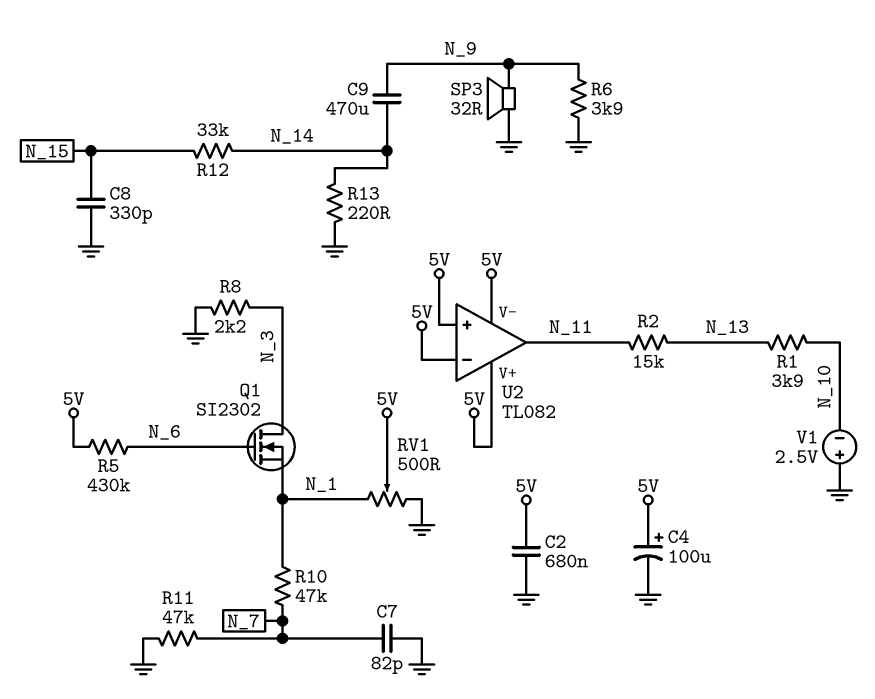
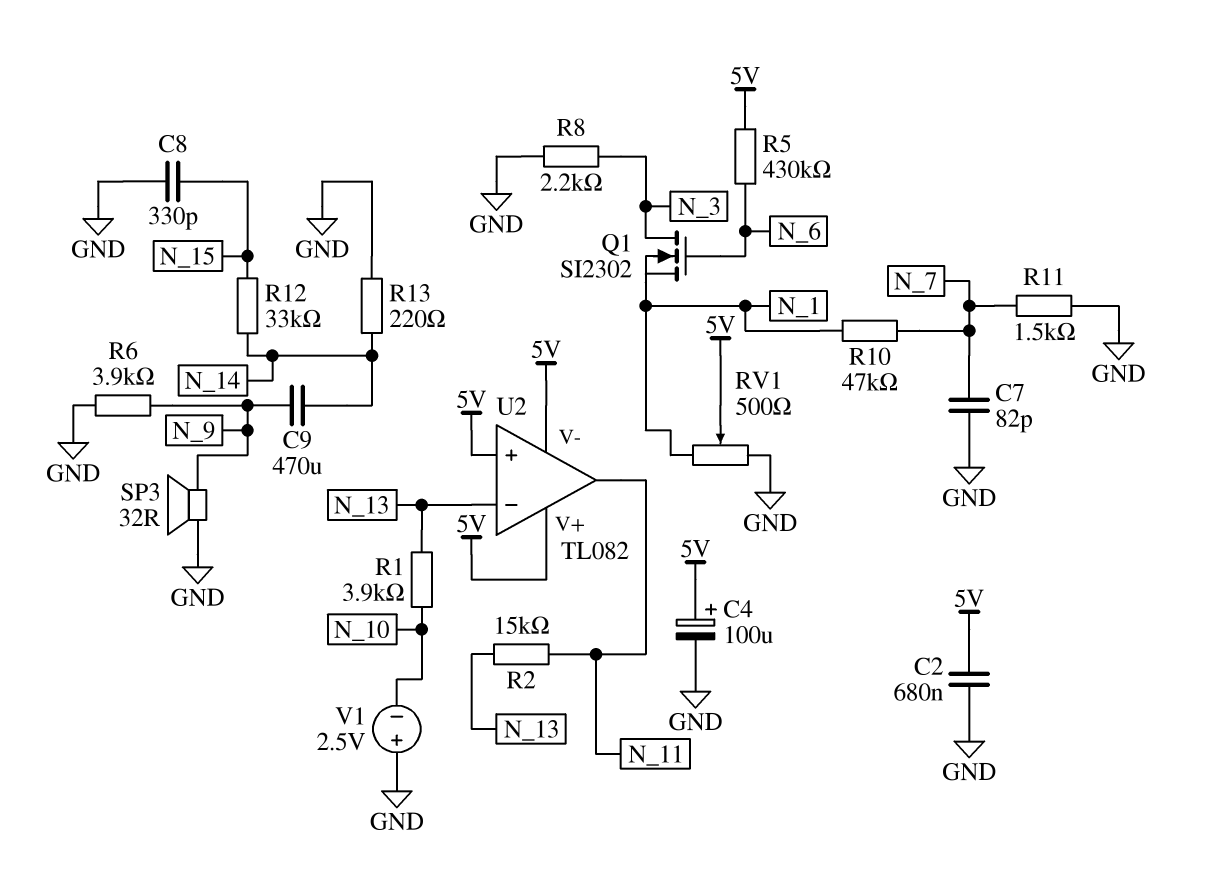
R11: 47k (GND, N_7) -> 1.5k (GND, N_7)
U2 pin in-: 5V -> N_13

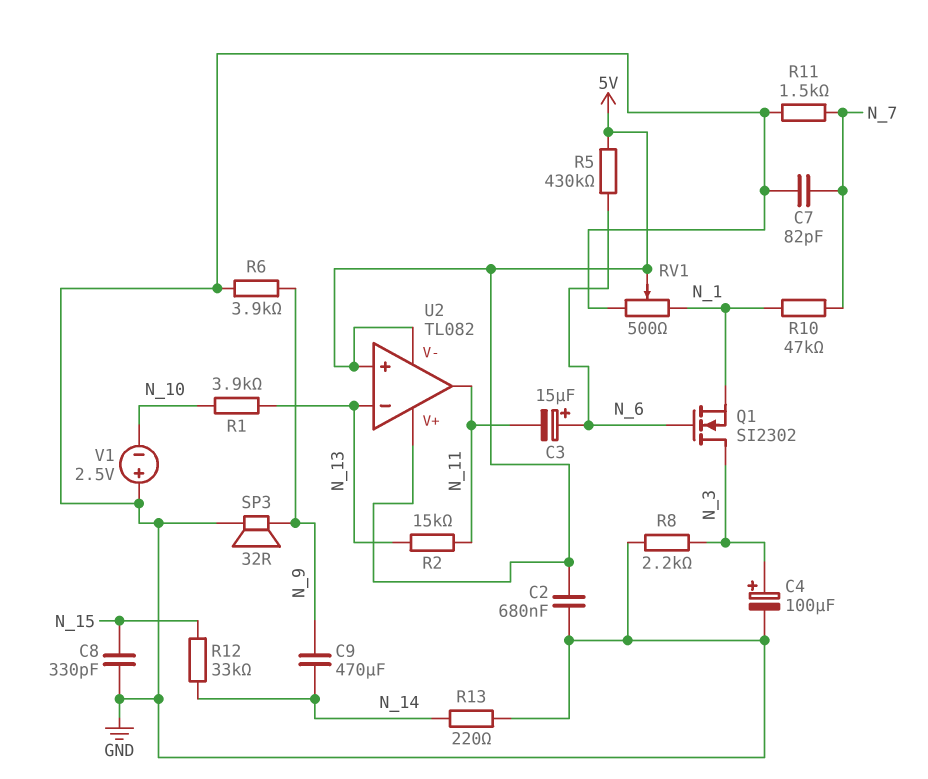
C3: none -> 15uF (plus N_6, minus N_11)
C4: 100uF (plus 5V, minus GND) -> 100uF (plus N_3, minus GND)

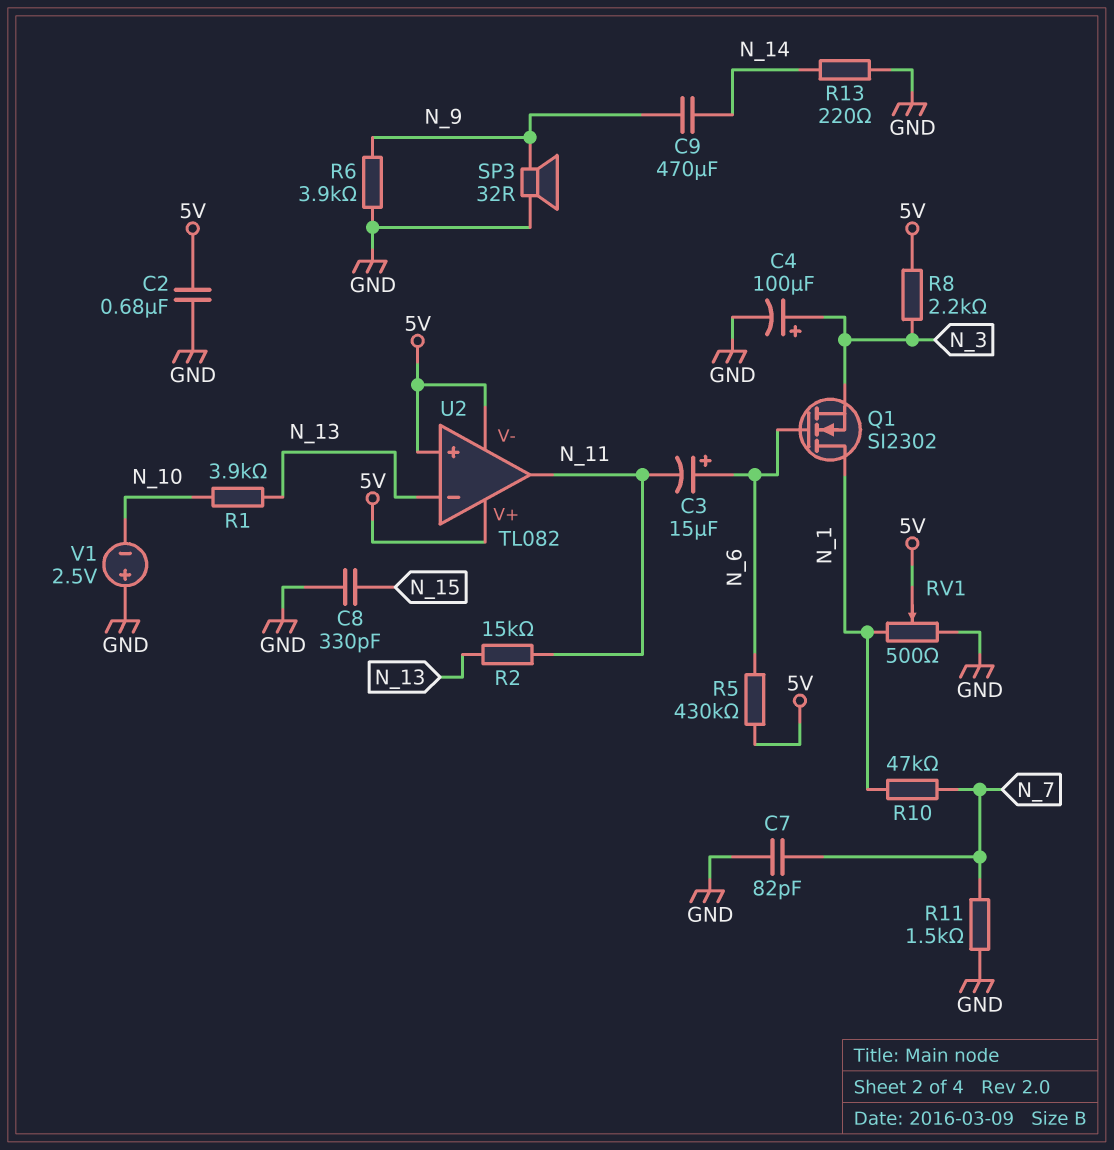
Q1: NMOS SI2302 (G N_6, D N_3, S N_1) -> NMOS SI2302 (G N_6, D N_1, S N_3)
R8: 2.2k (GND, N_3) -> 2.2k (5V, N_3)
R12: 33k (N_14, N_15) -> none

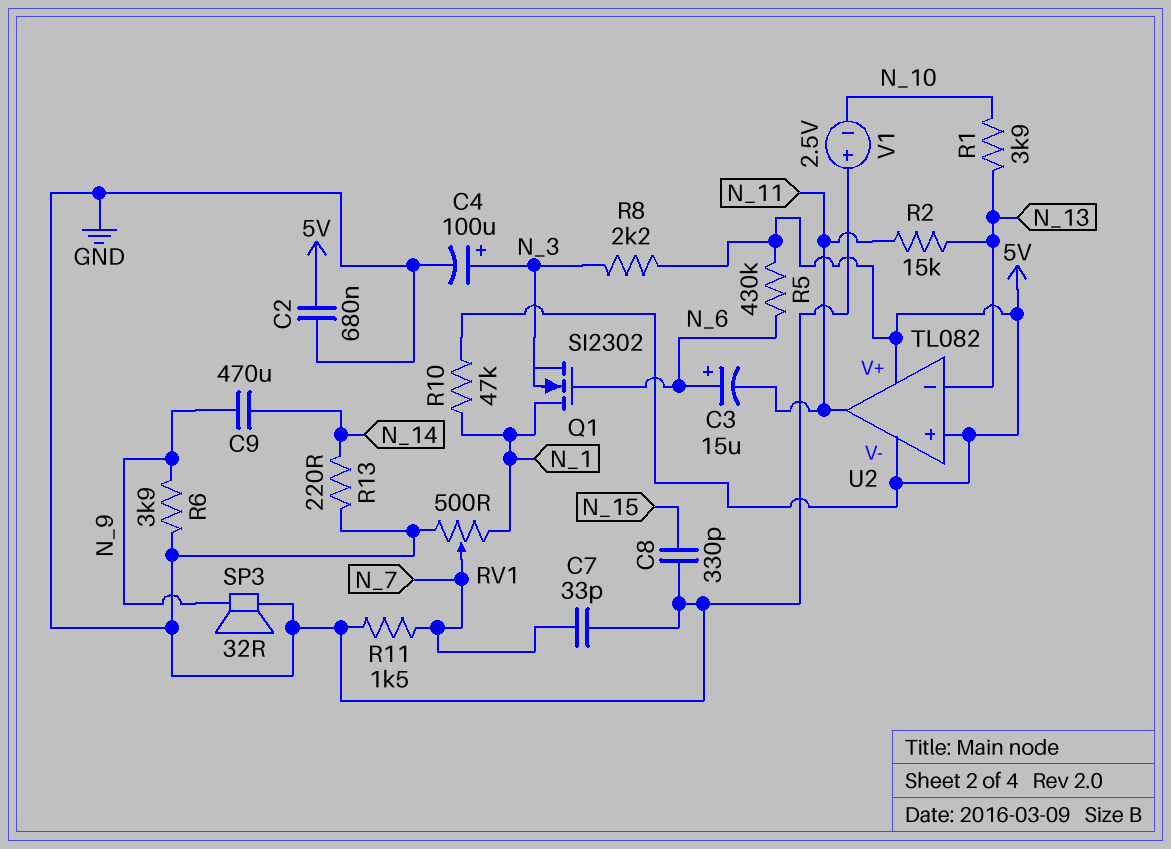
C7: 82pF (GND, N_7) -> 33pF (GND, N_7)
R10: 47k (N_1, N_7) -> 47k (5V, N_1)
RV1: 500 (GND, N_1, wiper 5V) -> 500 (GND, N_1, wiper N_7)

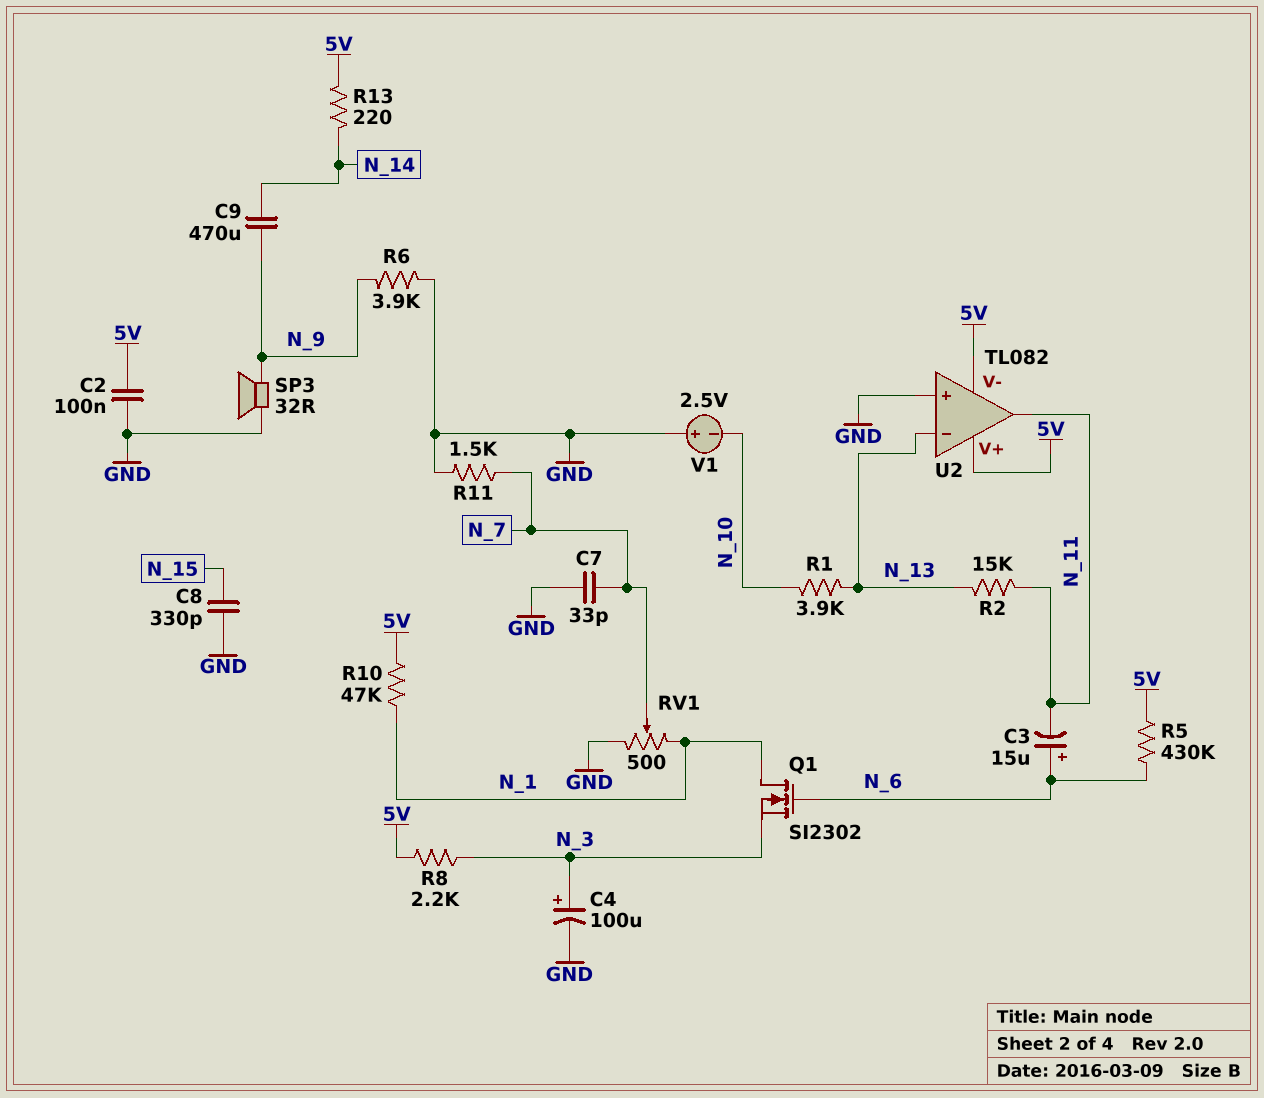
C2: 680nF (5V, GND) -> 100nF (5V, GND)
R13: 220 (GND, N_14) -> 220 (5V, N_14)
U2 pin in+: 5V -> GND

